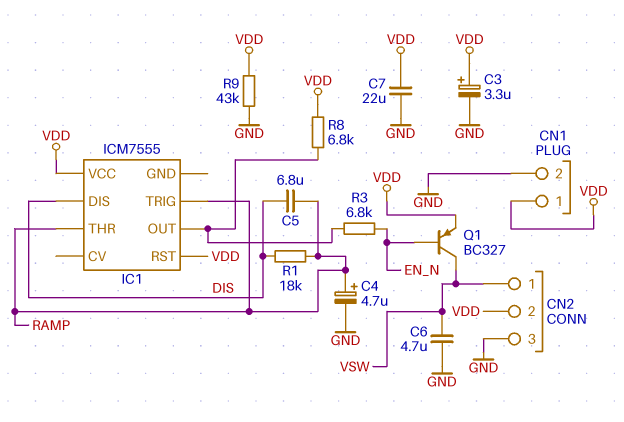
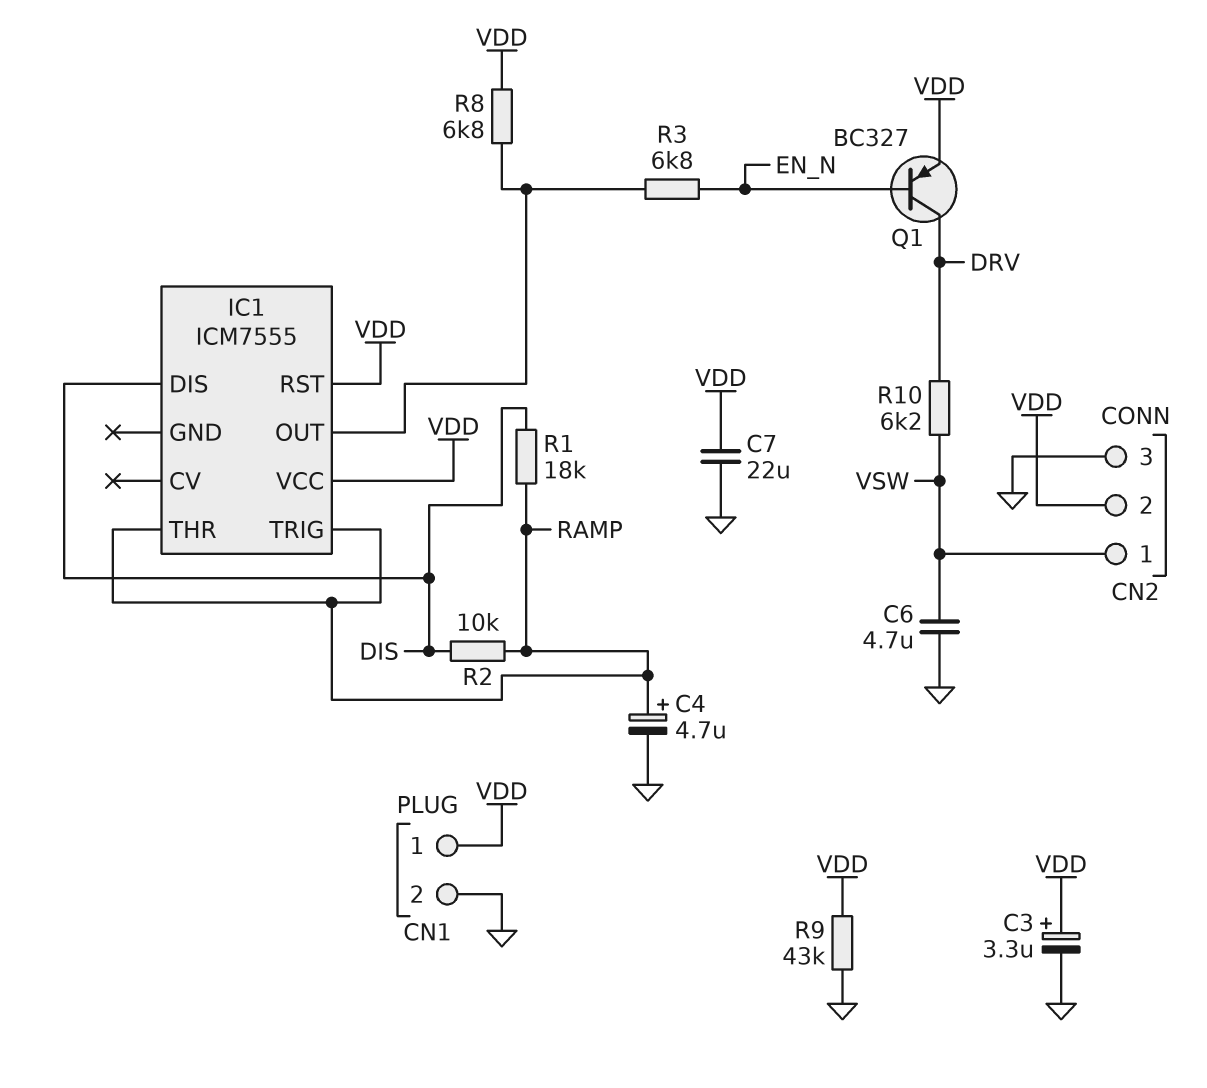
C5: 6.8uF (DIS, RAMP) -> none
Q1: PNP BC327 (B EN_N, C VSW, E VDD) -> PNP BC327 (B EN_N, C DRV, E VDD)
R2: none -> 10k (DIS, RAMP)
R10: none -> 6.2k (DRV, VSW)

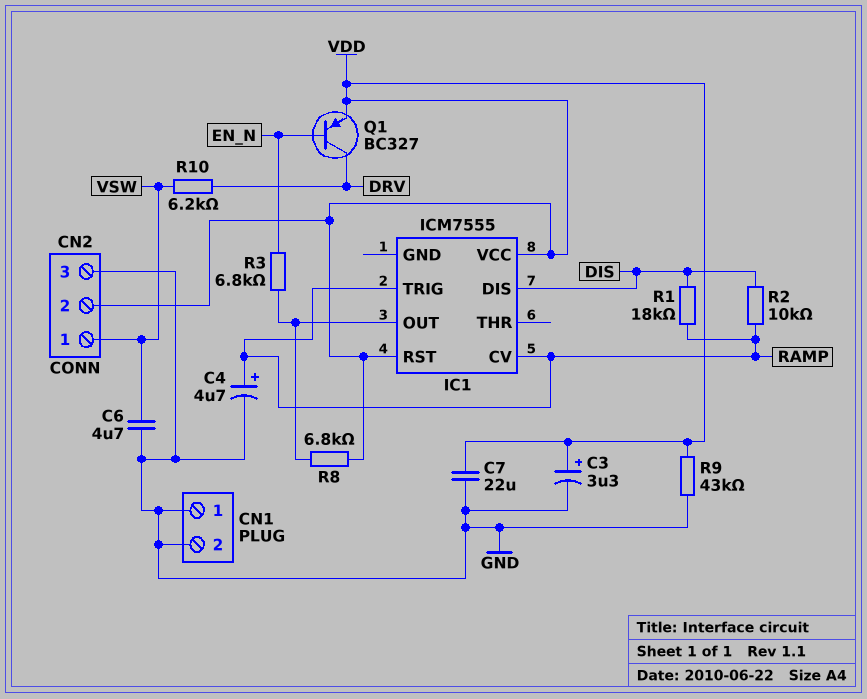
CN1 pin 1: VDD -> GND
IC1 pin CV: none -> RAMP
IC1 pin THR: RAMP -> none

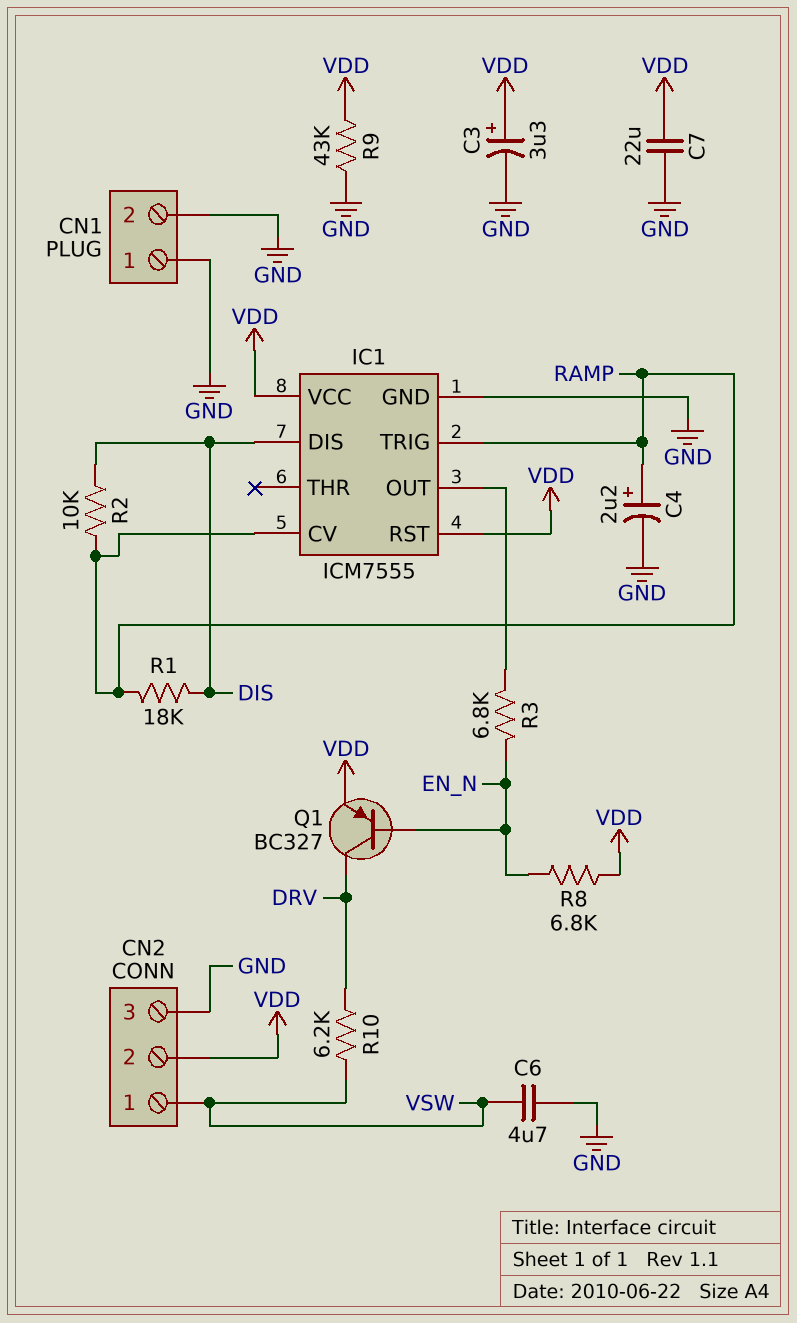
C4: 4.7uF (plus RAMP, minus GND) -> 2.2uF (plus RAMP, minus GND)
IC1 pin GND: none -> GND
R8: 6.8k (IC1/OUT, VDD) -> 6.8k (EN_N, VDD)

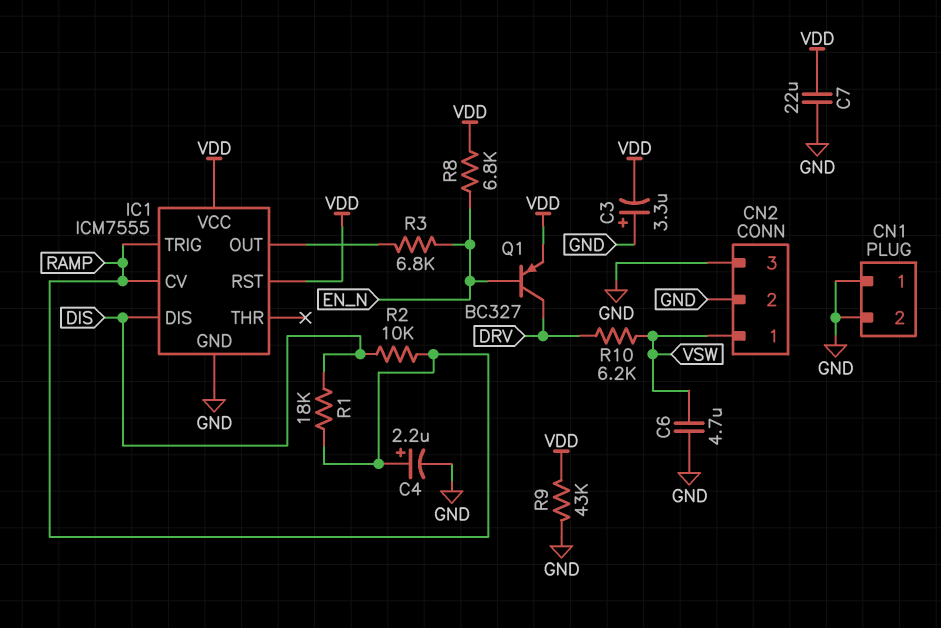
C3: 3.3uF (plus VDD, minus GND) -> 3.3uF (plus GND, minus VDD)
CN2 pin 2: VDD -> GND

